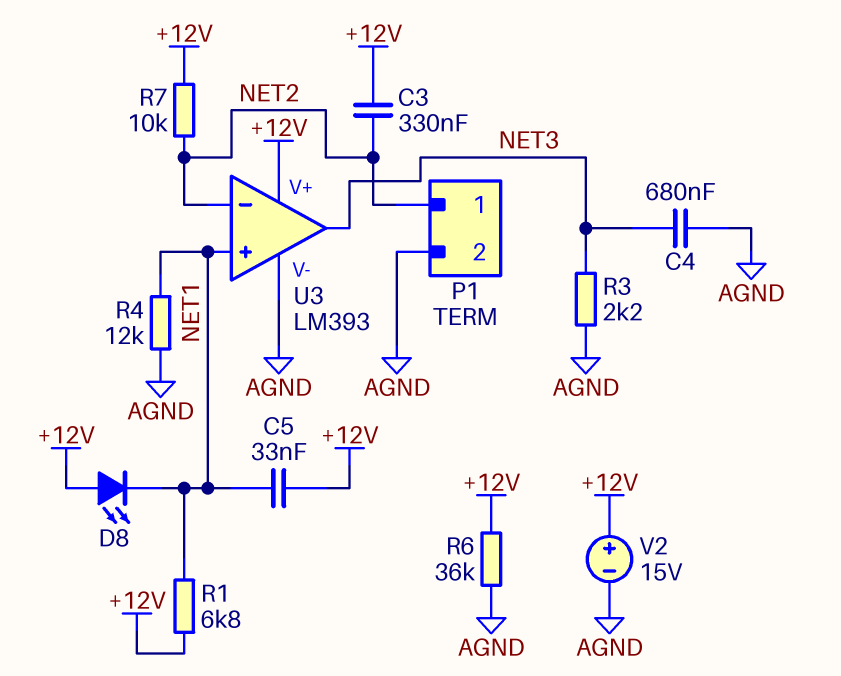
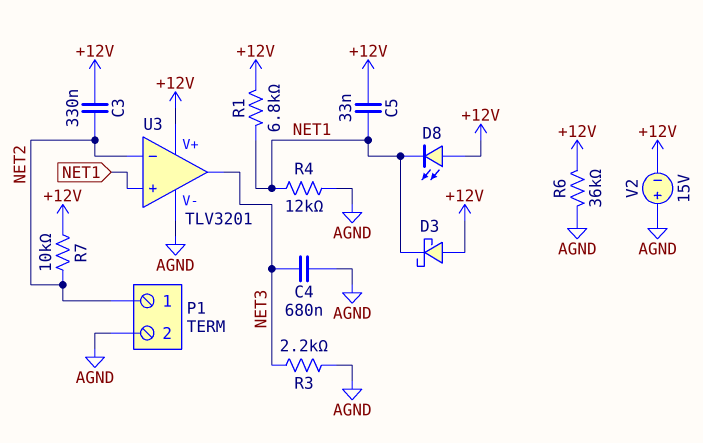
D3: none -> schottky (A +12V, K NET1)
U3: LM393 -> TLV3201
V2: 15V (plus +12V, minus AGND) -> 15V (plus AGND, minus +12V)

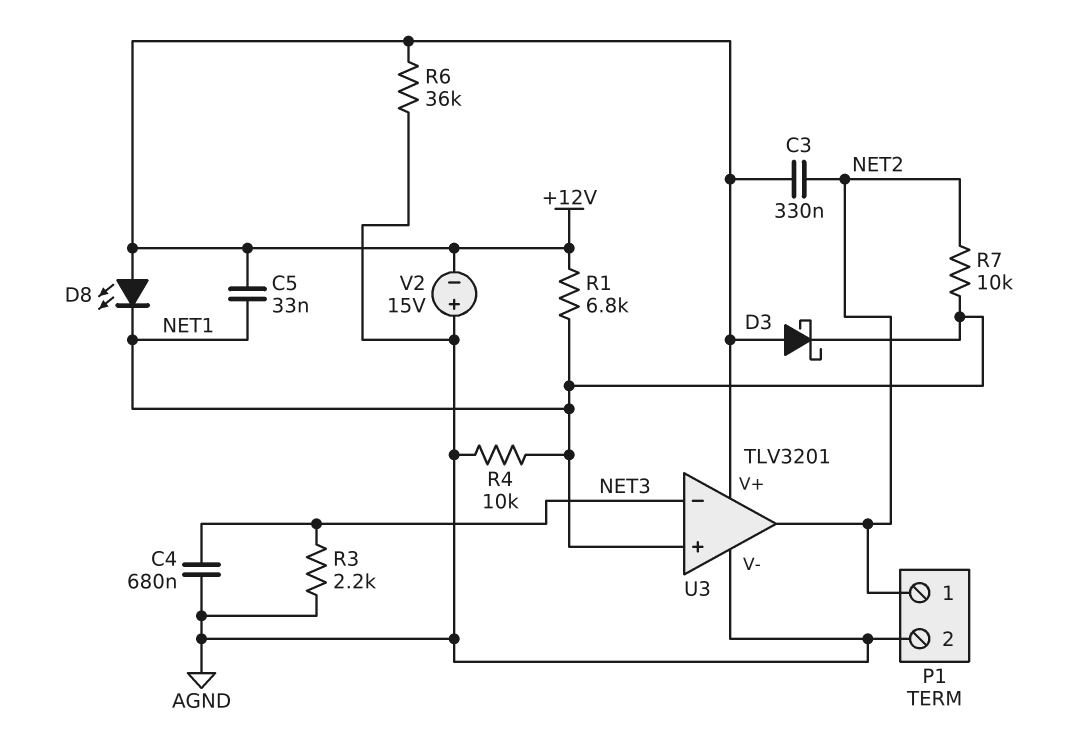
R4: 12k (AGND, NET1) -> 10k (AGND, NET1)
R7: 10k (+12V, NET2) -> 10k (NET1, NET2)
U3 pin in-: NET2 -> NET3
U3 pin out: NET3 -> NET2

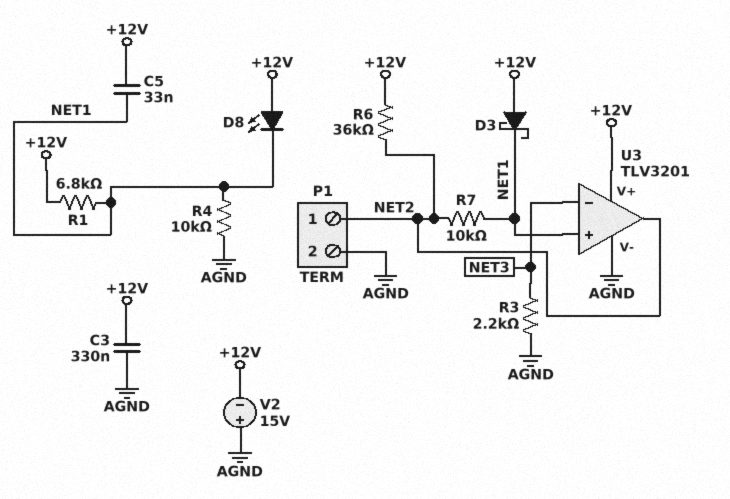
C3: 330nF (+12V, NET2) -> 330nF (+12V, AGND)
C4: 680nF (AGND, NET3) -> none
R6: 36k (+12V, AGND) -> 36k (+12V, NET2)

